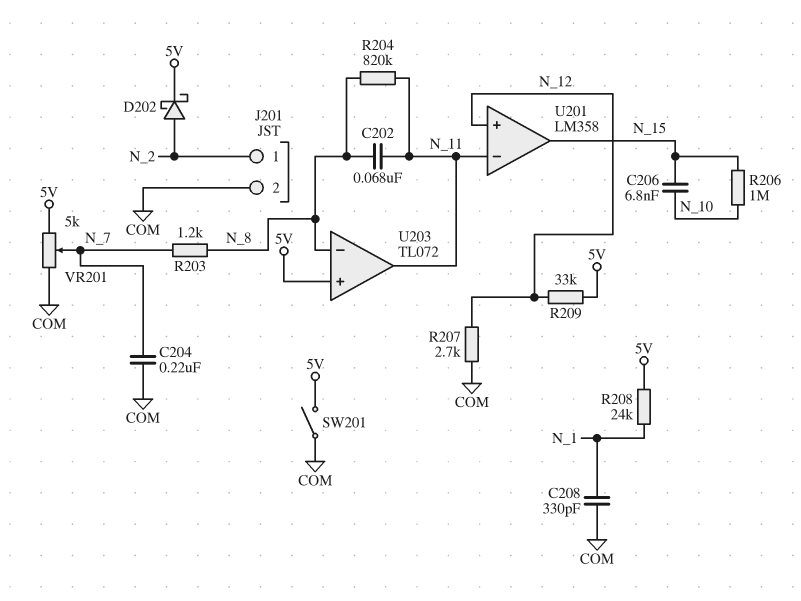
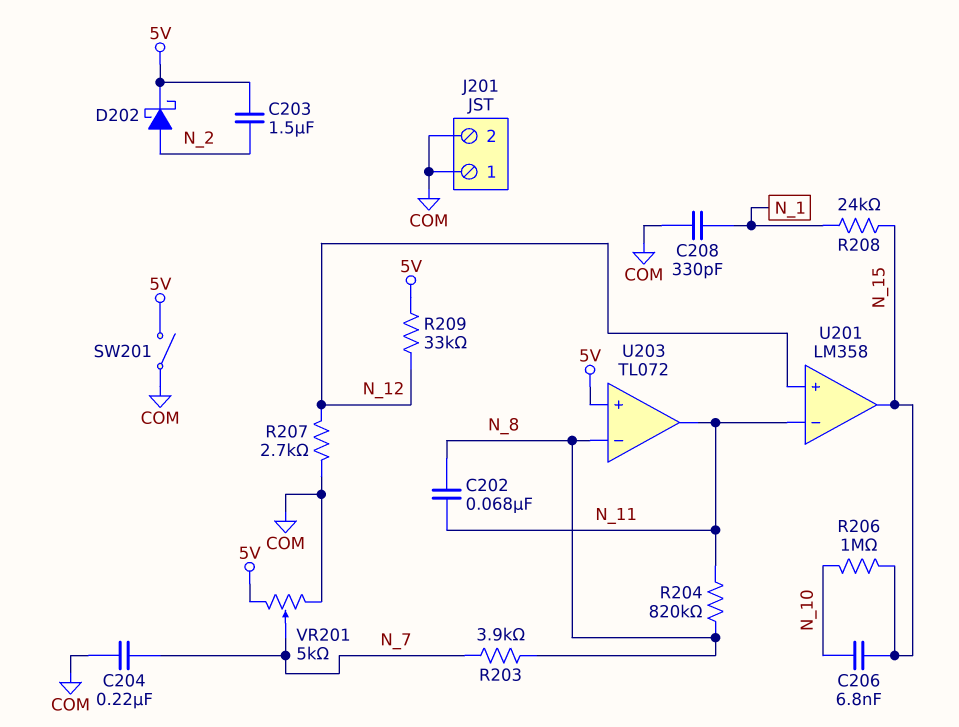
C203: none -> 1.5uF (5V, N_2)
J201 pin 1: N_2 -> COM
R203: 1.2k (N_7, N_8) -> 3.9k (N_7, N_8)
R208: 24k (5V, N_1) -> 24k (N_1, N_15)

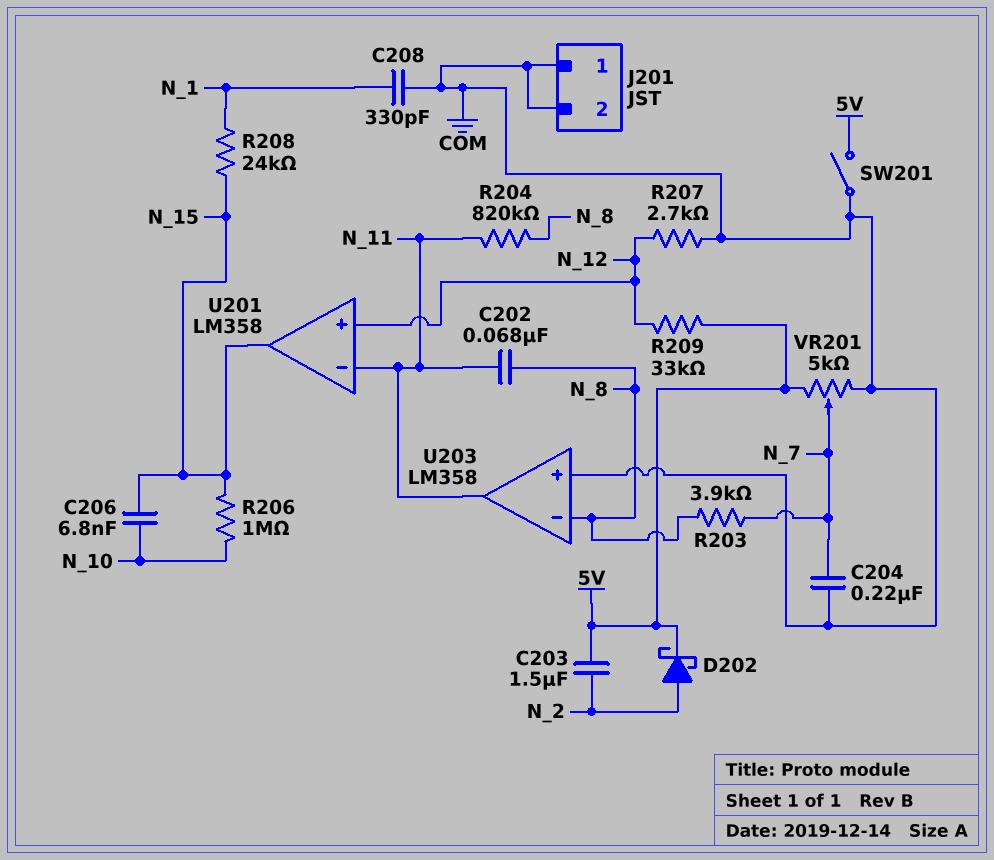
U203: TL072 -> LM358
U203 pin in+: 5V -> COM

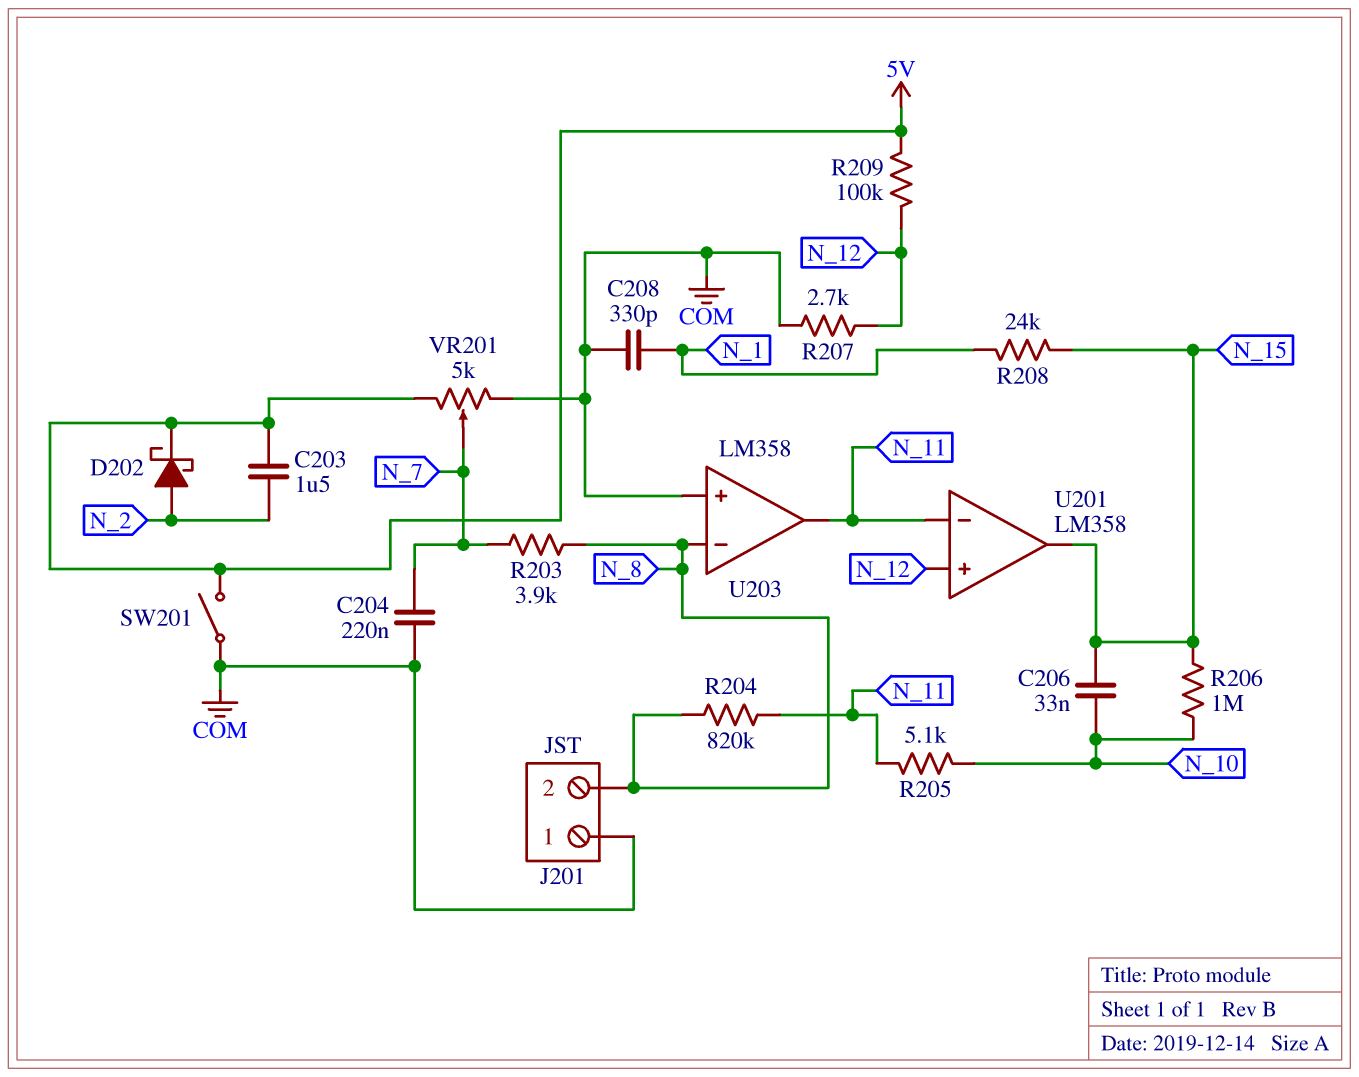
C202: 68nF (N_8, N_11) -> none
C206: 6.8nF (N_10, N_15) -> 33nF (N_10, N_15)
J201 pin 2: COM -> N_8
R205: none -> 5.1k (N_10, N_11)
R209: 33k (5V, N_12) -> 100k (5V, N_12)

